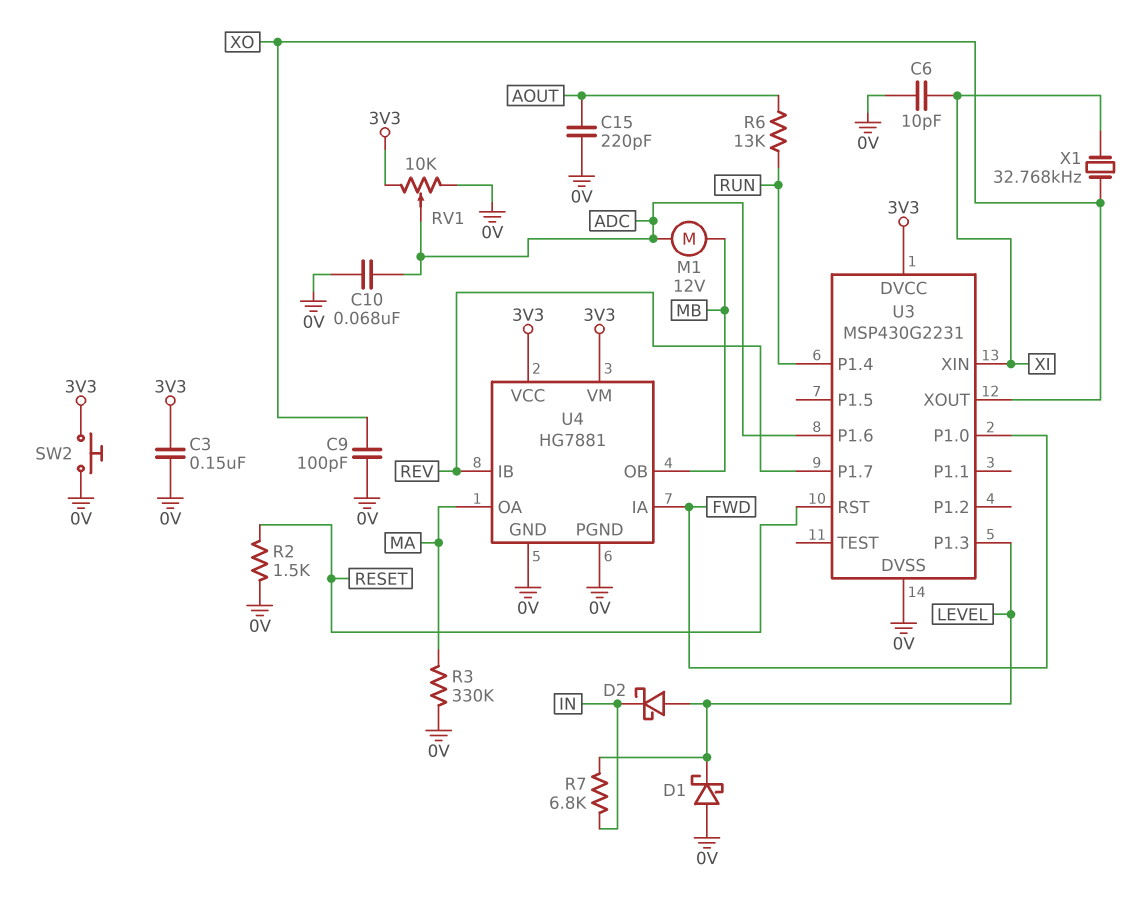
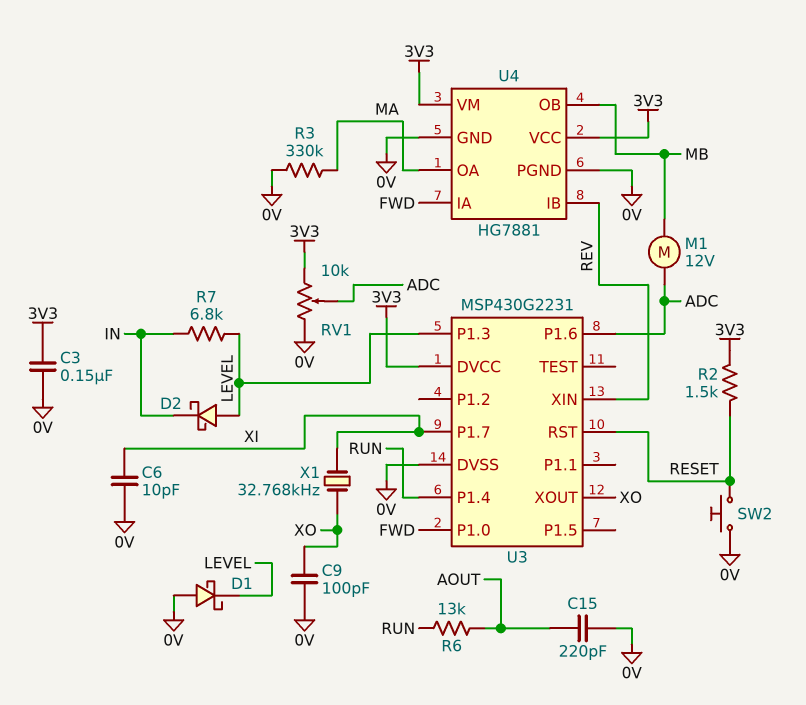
C10: 68nF (0V, ADC) -> none
R2: 1.5k (0V, RESET) -> 1.5k (3V3, RESET)
SW2: button (0V, 3V3) -> button (0V, RESET)
U3 pin P1.7: REV -> XI
U3 pin XIN: XI -> REV

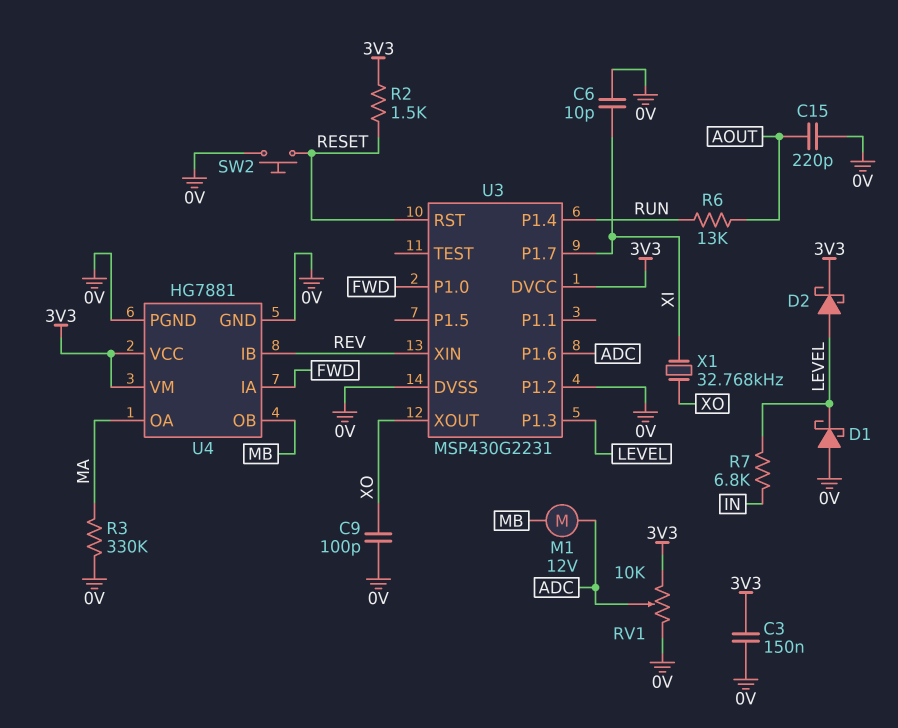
D2: schottky (A LEVEL, K IN) -> schottky (A LEVEL, K 3V3)
U3 pin P1.2: none -> 0V

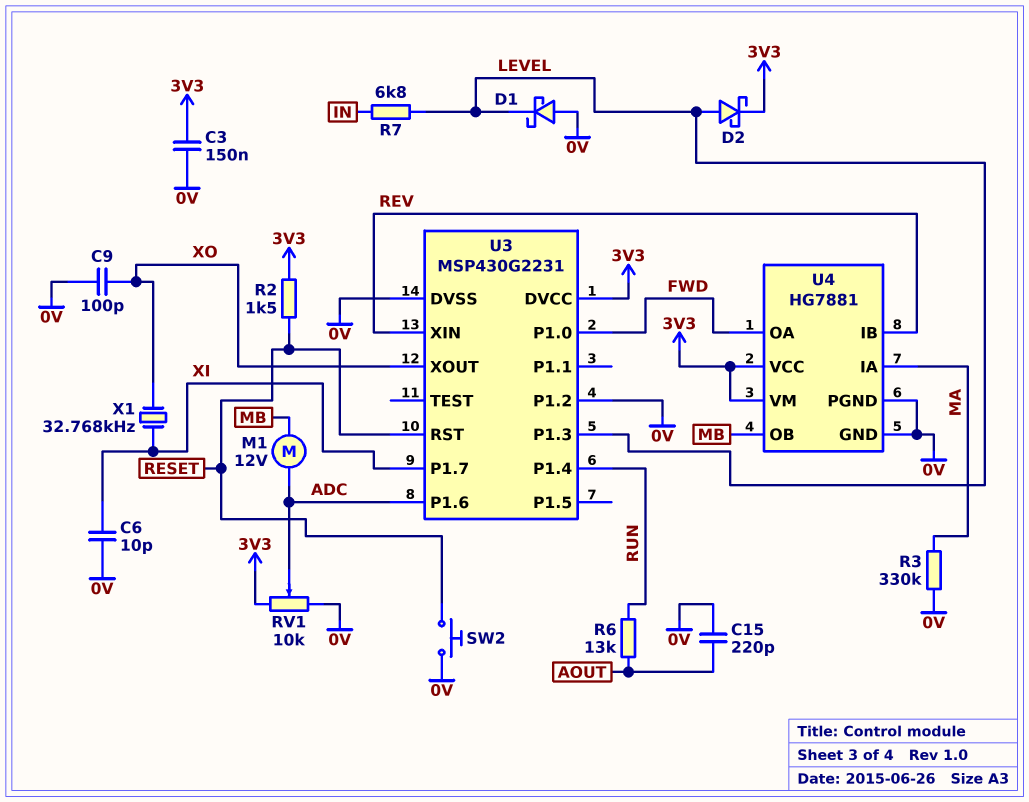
U4 pin IA: FWD -> MA
U4 pin OA: MA -> FWD

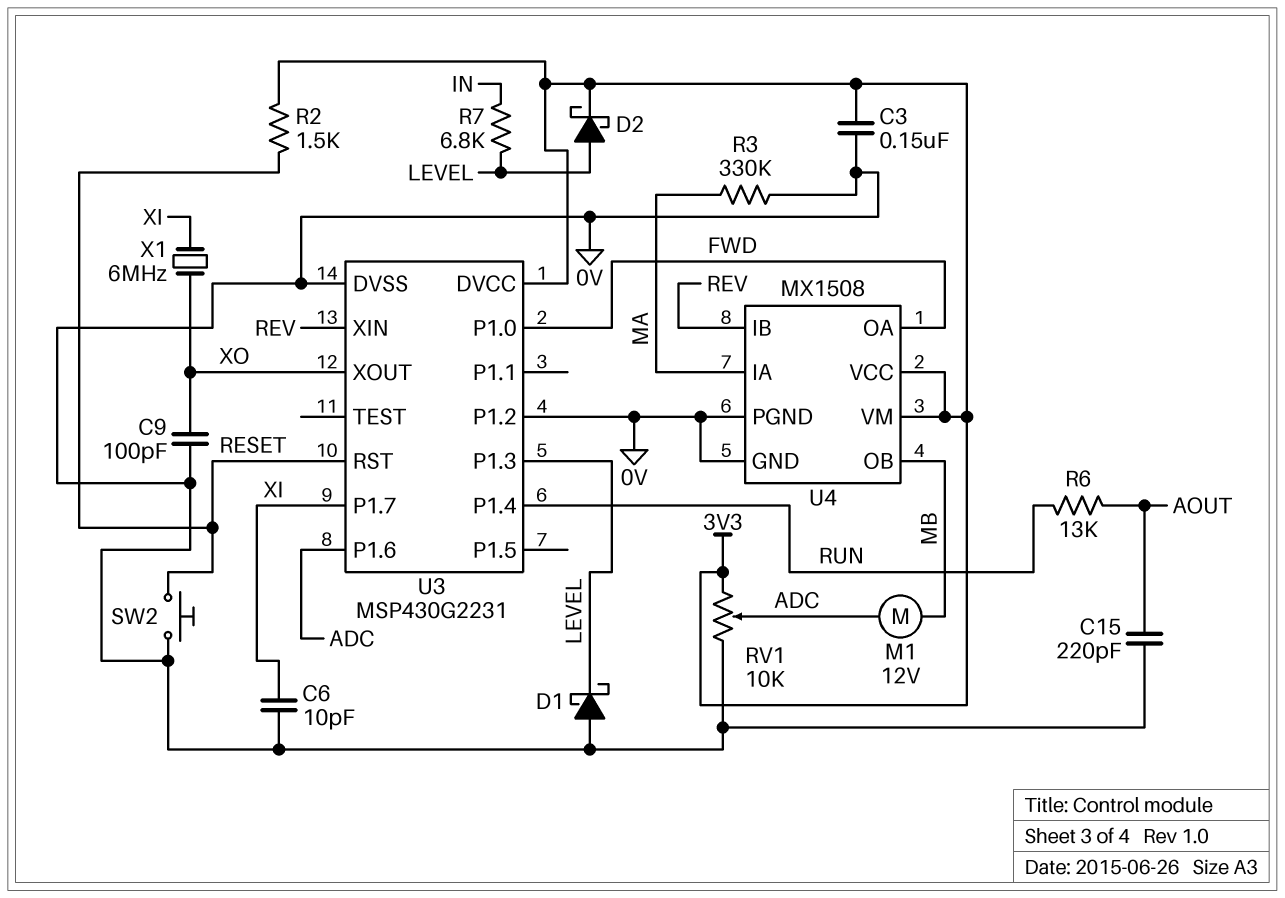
U4: HG7881 -> MX1508
X1: 32.768kHz (XI, XO) -> 6MHz (XI, XO)

